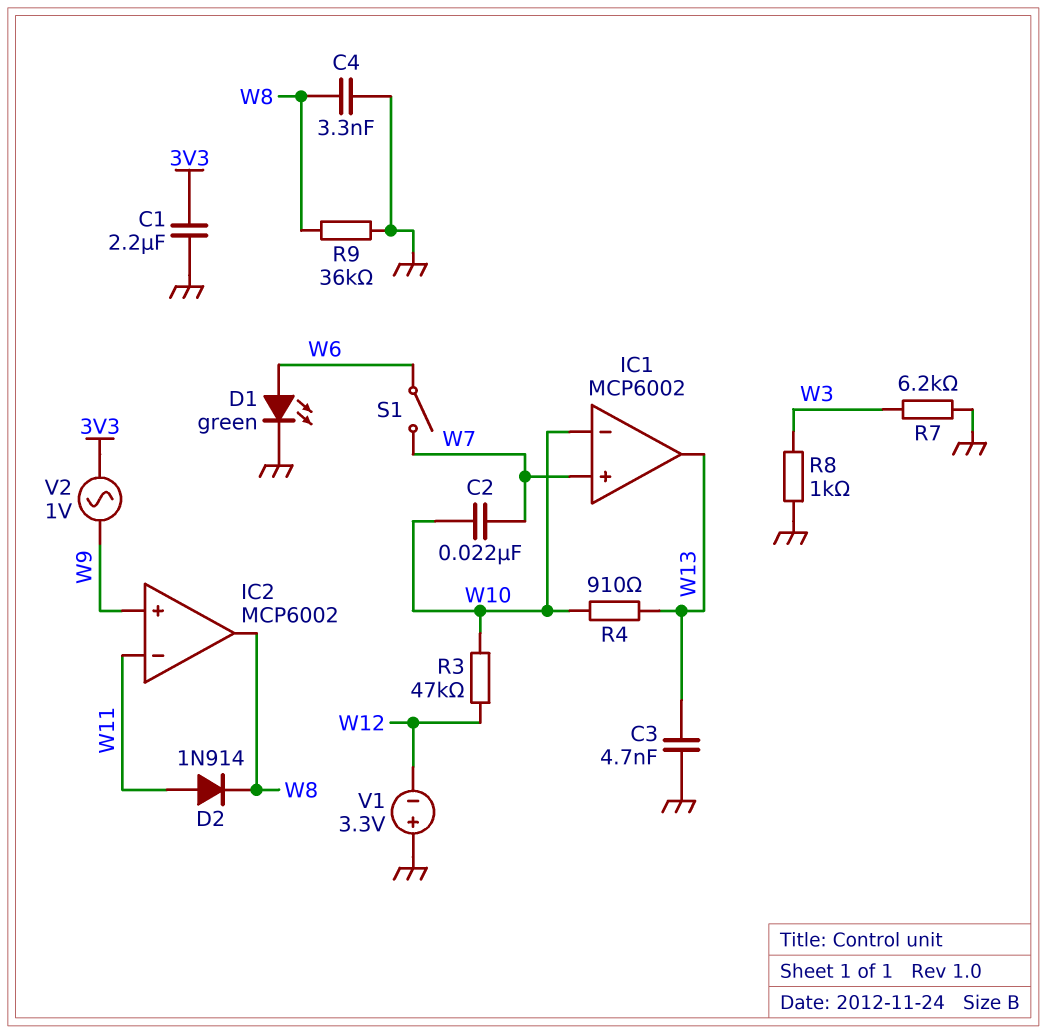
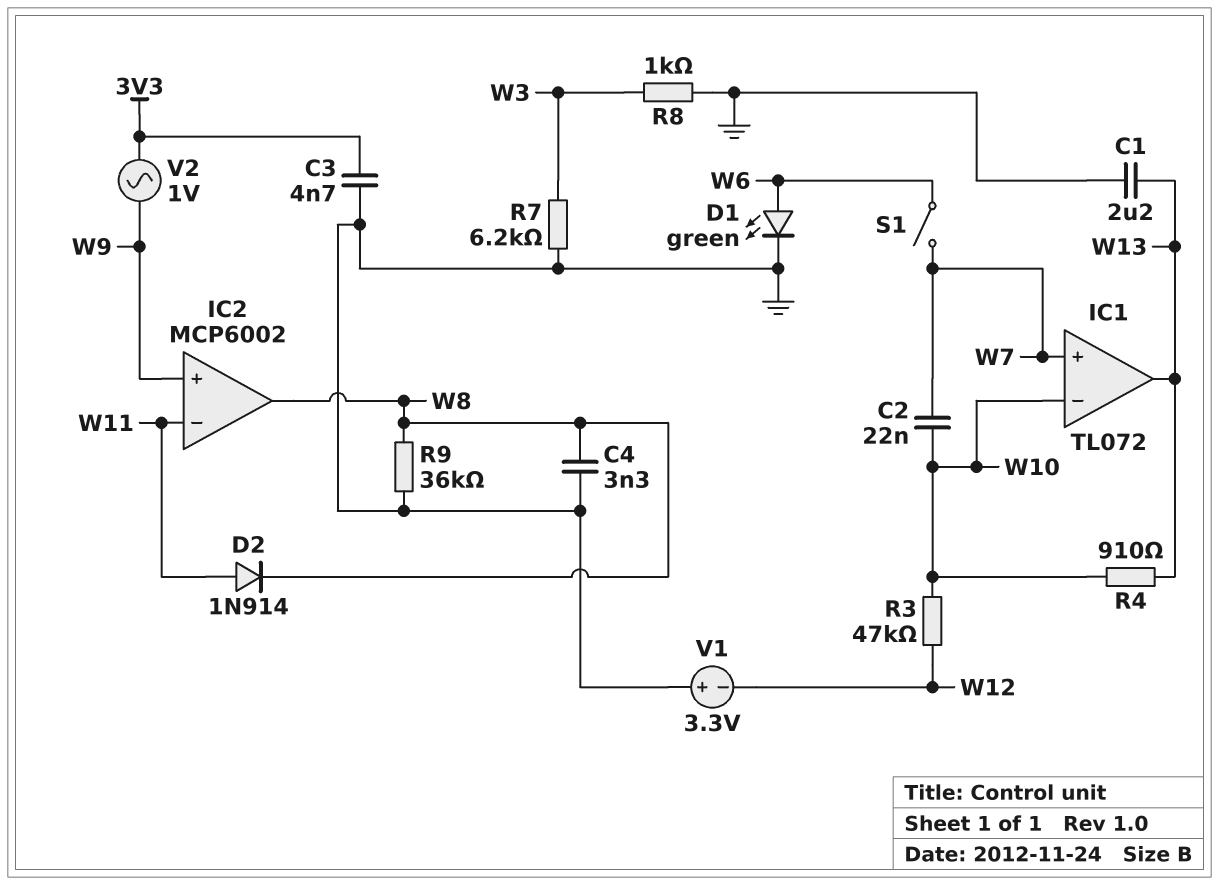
C1: 2.2uF (3V3, GND) -> 2.2uF (GND, W13)
C3: 4.7nF (GND, W13) -> 4.7nF (3V3, GND)
IC1: MCP6002 -> TL072

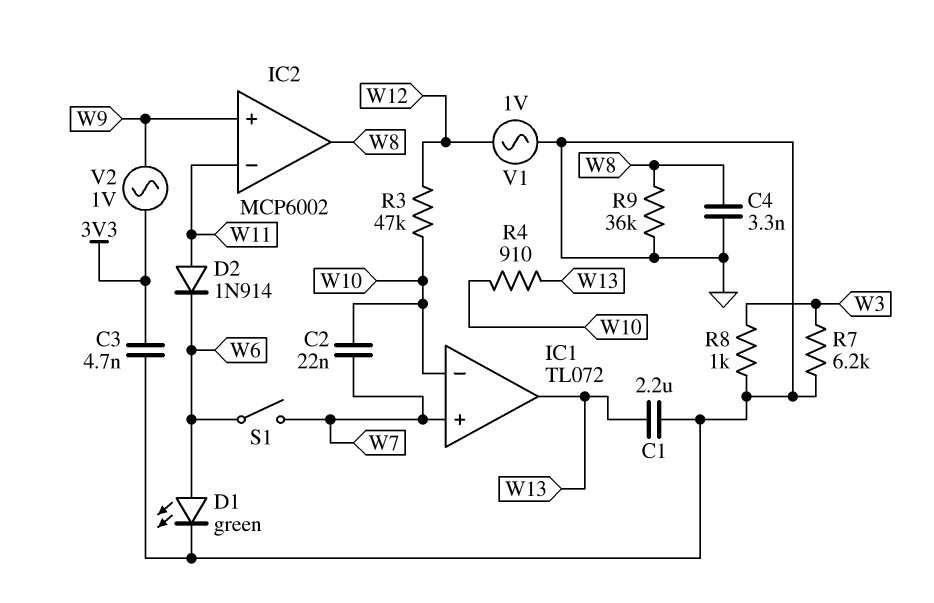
D2: diode 1N914 (A W11, K W8) -> diode 1N914 (A W11, K W6)
V1: 3.3V (plus GND, minus W12) -> AC 1V (GND, W12)

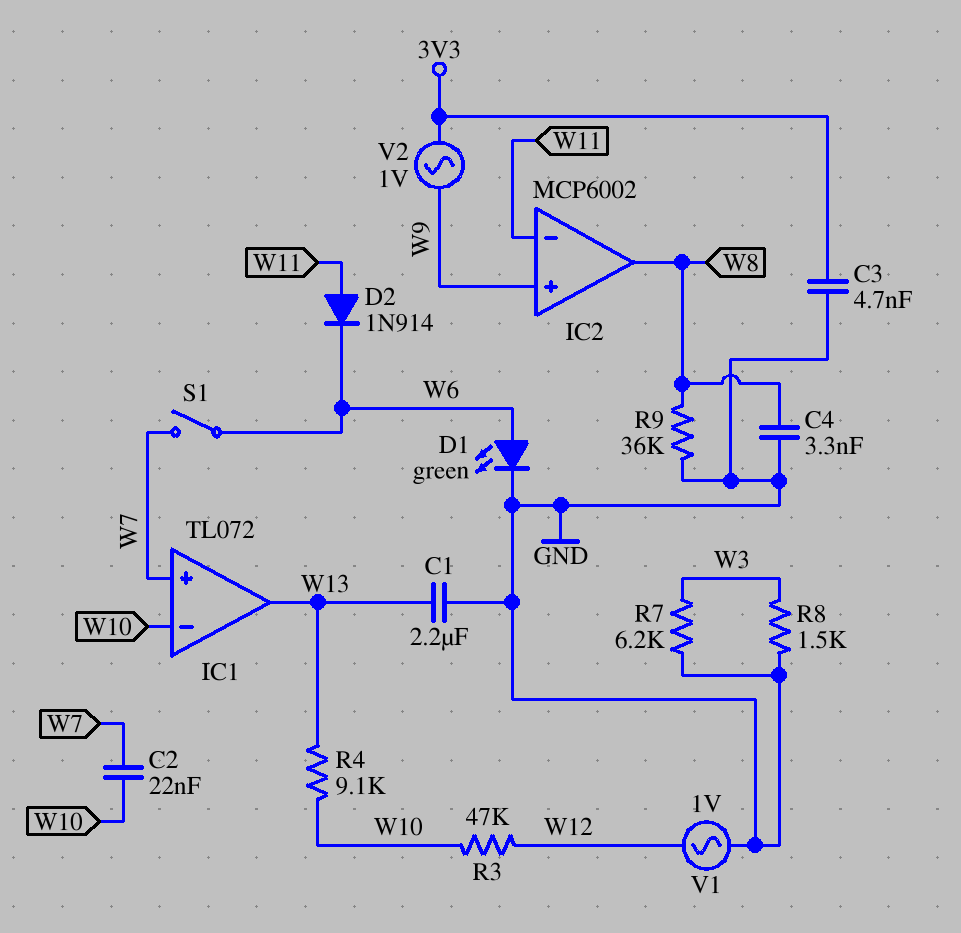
R4: 910 (W10, W13) -> 9.1k (W10, W13)
R8: 1k (GND, W3) -> 1.5k (GND, W3)

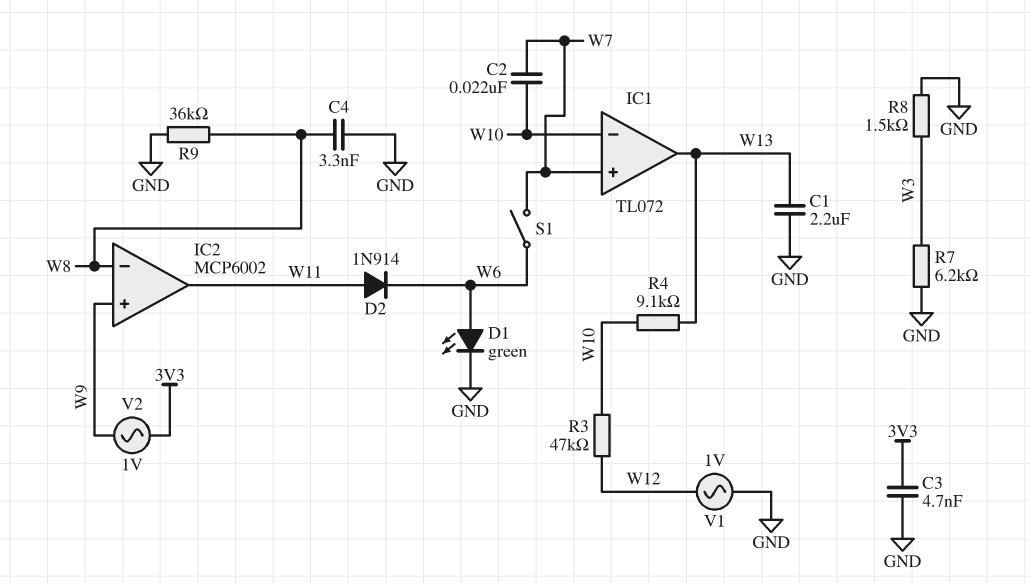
IC2 pin in-: W11 -> W8
IC2 pin out: W8 -> W11

